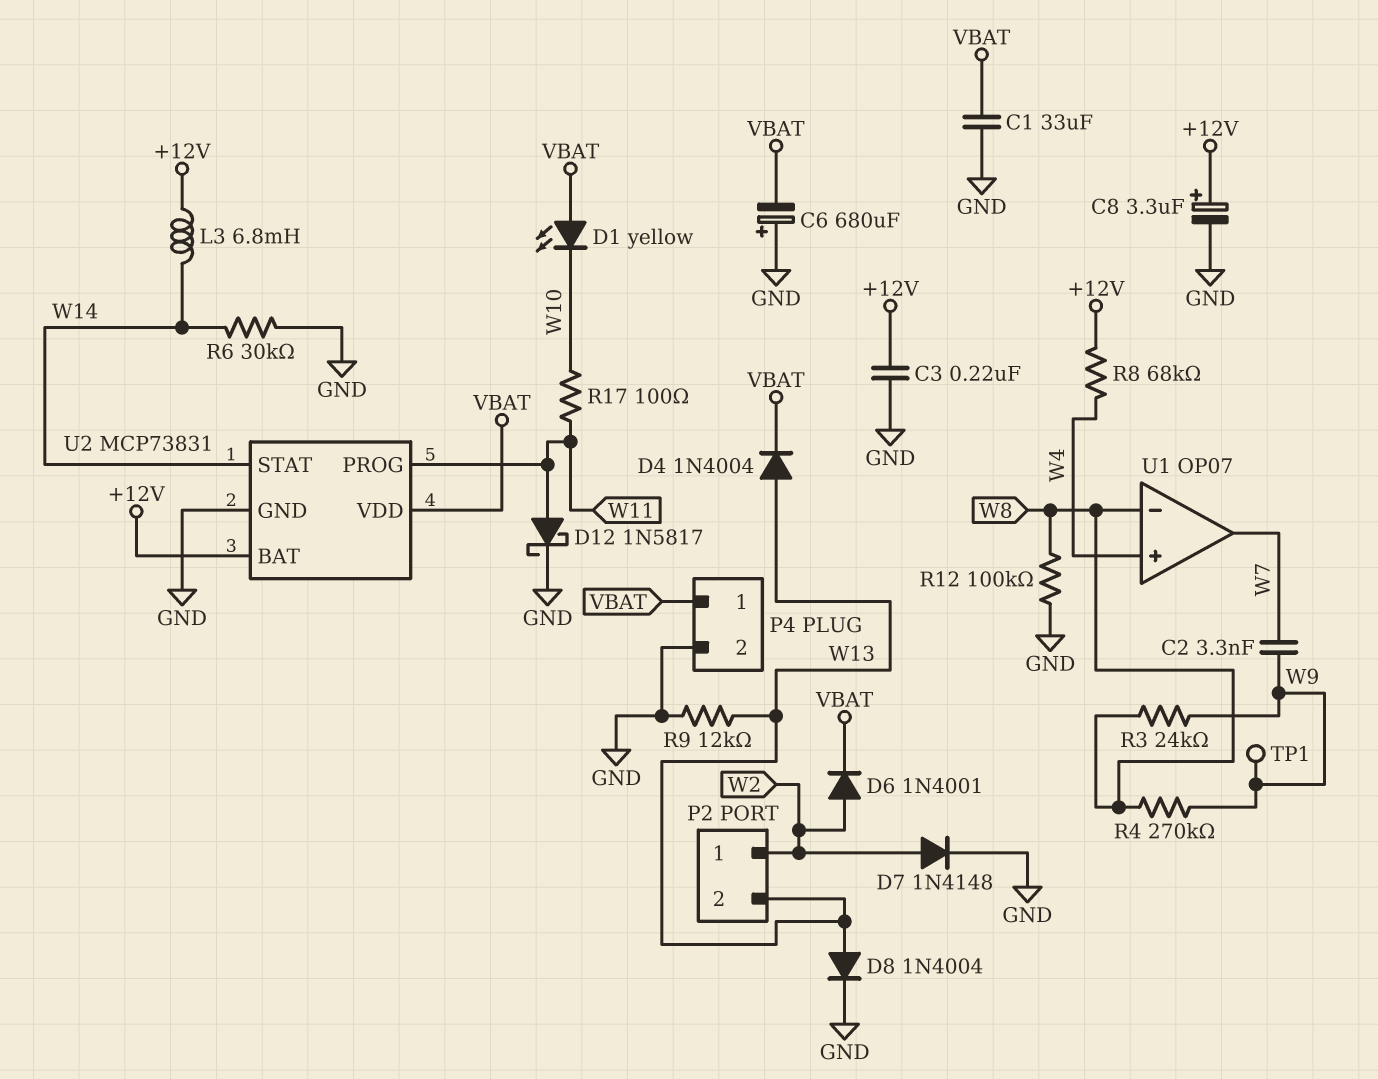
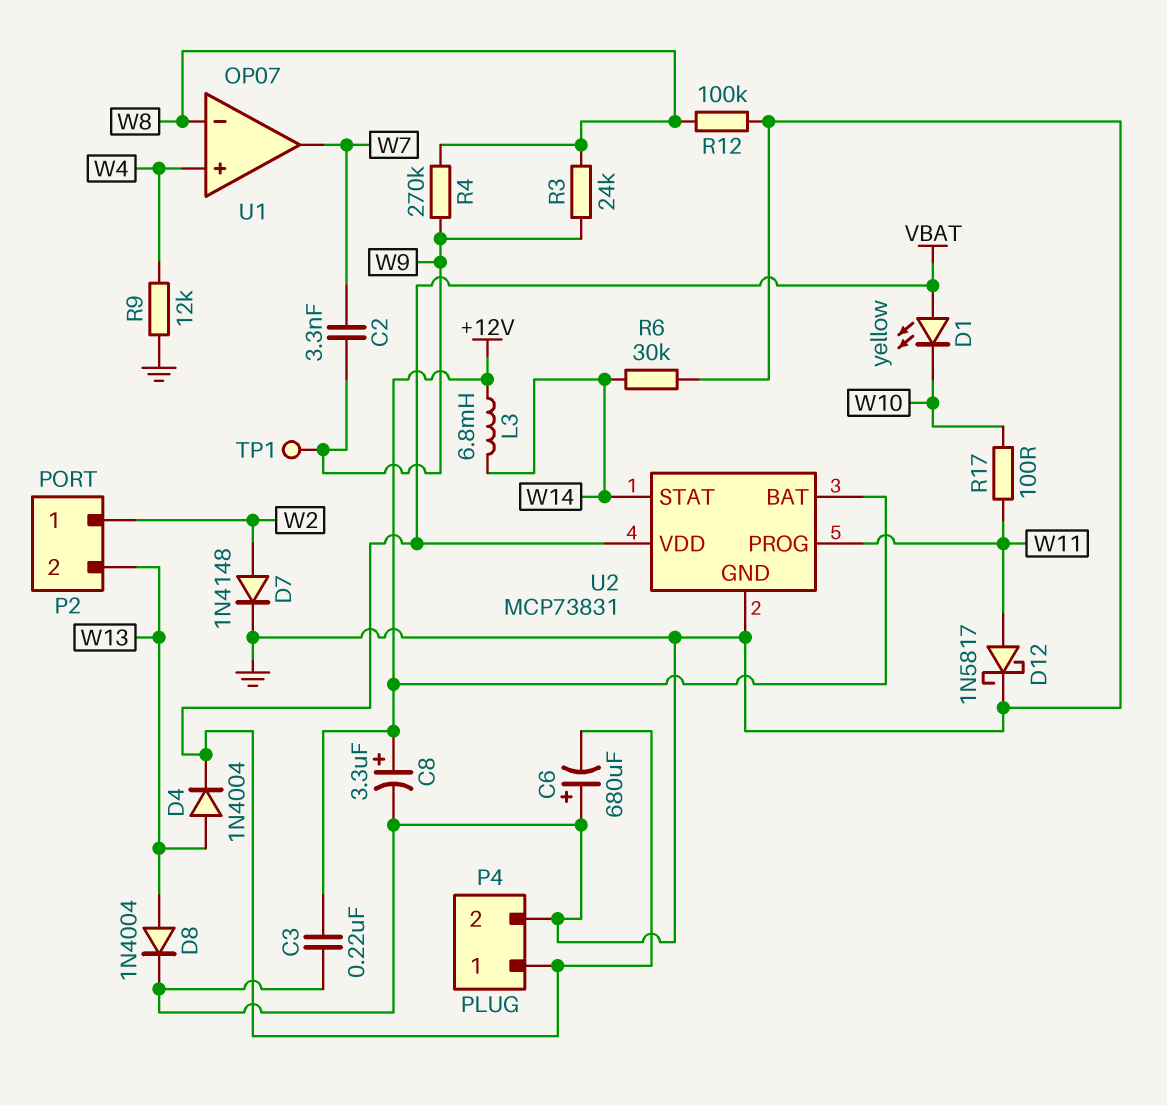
C1: 33uF (GND, VBAT) -> none
D6: diode 1N4001 (A W2, K VBAT) -> none
R8: 68k (+12V, W4) -> none
R9: 12k (GND, W13) -> 12k (GND, W4)

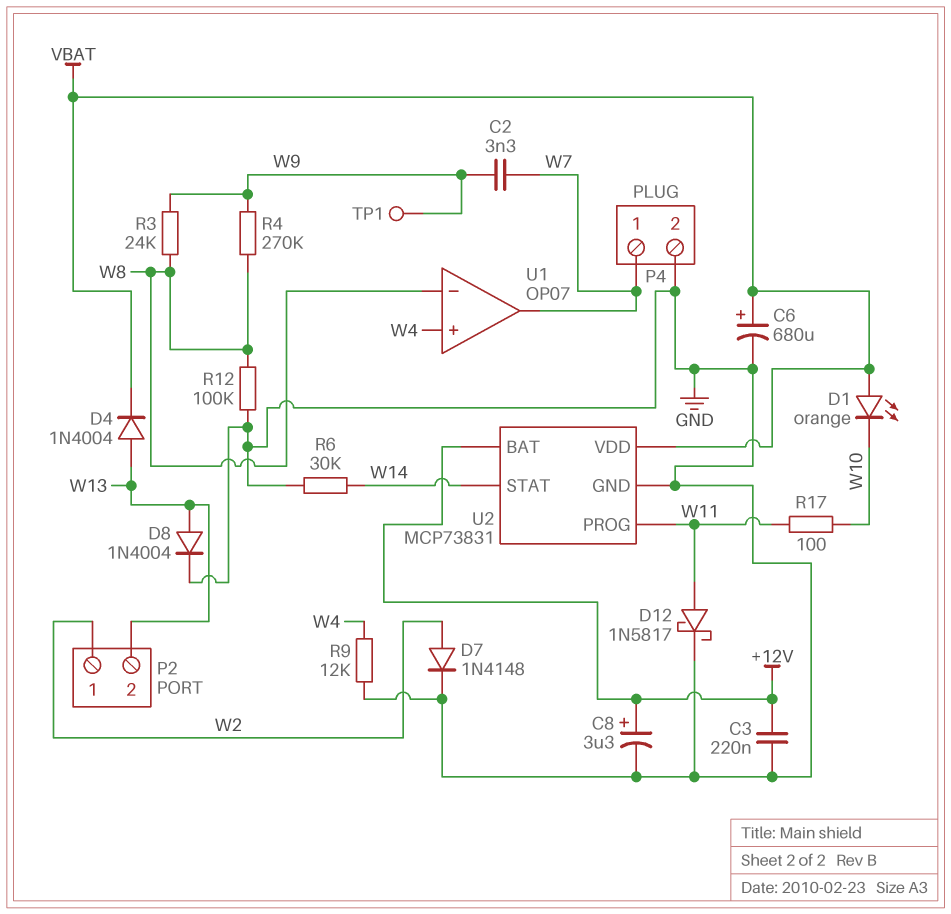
C6: 680uF (plus GND, minus VBAT) -> 680uF (plus VBAT, minus GND)
D1: LED yellow (A VBAT, K W10) -> LED orange (A VBAT, K W10)
L3: 6.8mH (+12V, W14) -> none
P4 pin 1: VBAT -> W7

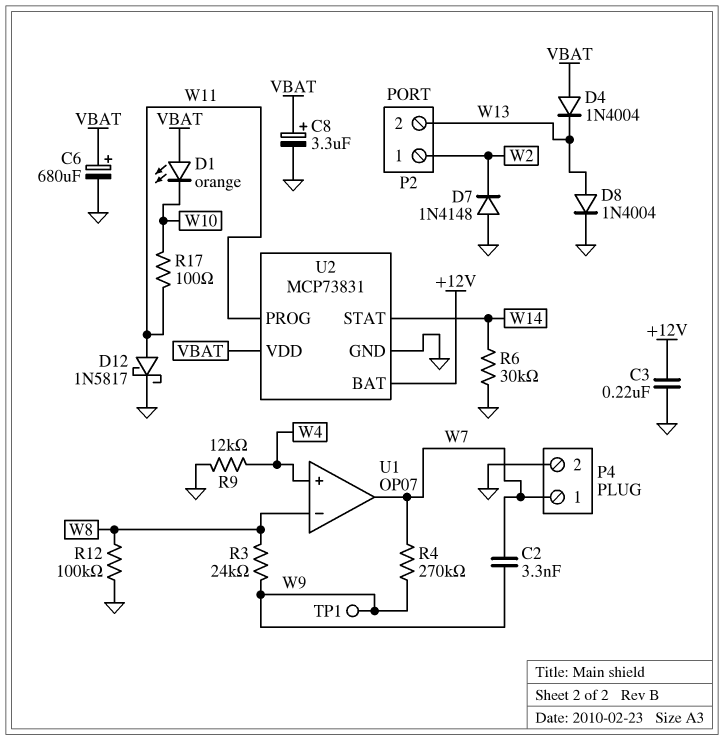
C8: 3.3uF (plus +12V, minus GND) -> 3.3uF (plus VBAT, minus GND)
D4: diode 1N4004 (A W13, K VBAT) -> diode 1N4004 (A VBAT, K W13)
D7: diode 1N4148 (A W2, K GND) -> diode 1N4148 (A GND, K W2)
R4: 270k (W8, W9) -> 270k (W7, W9)

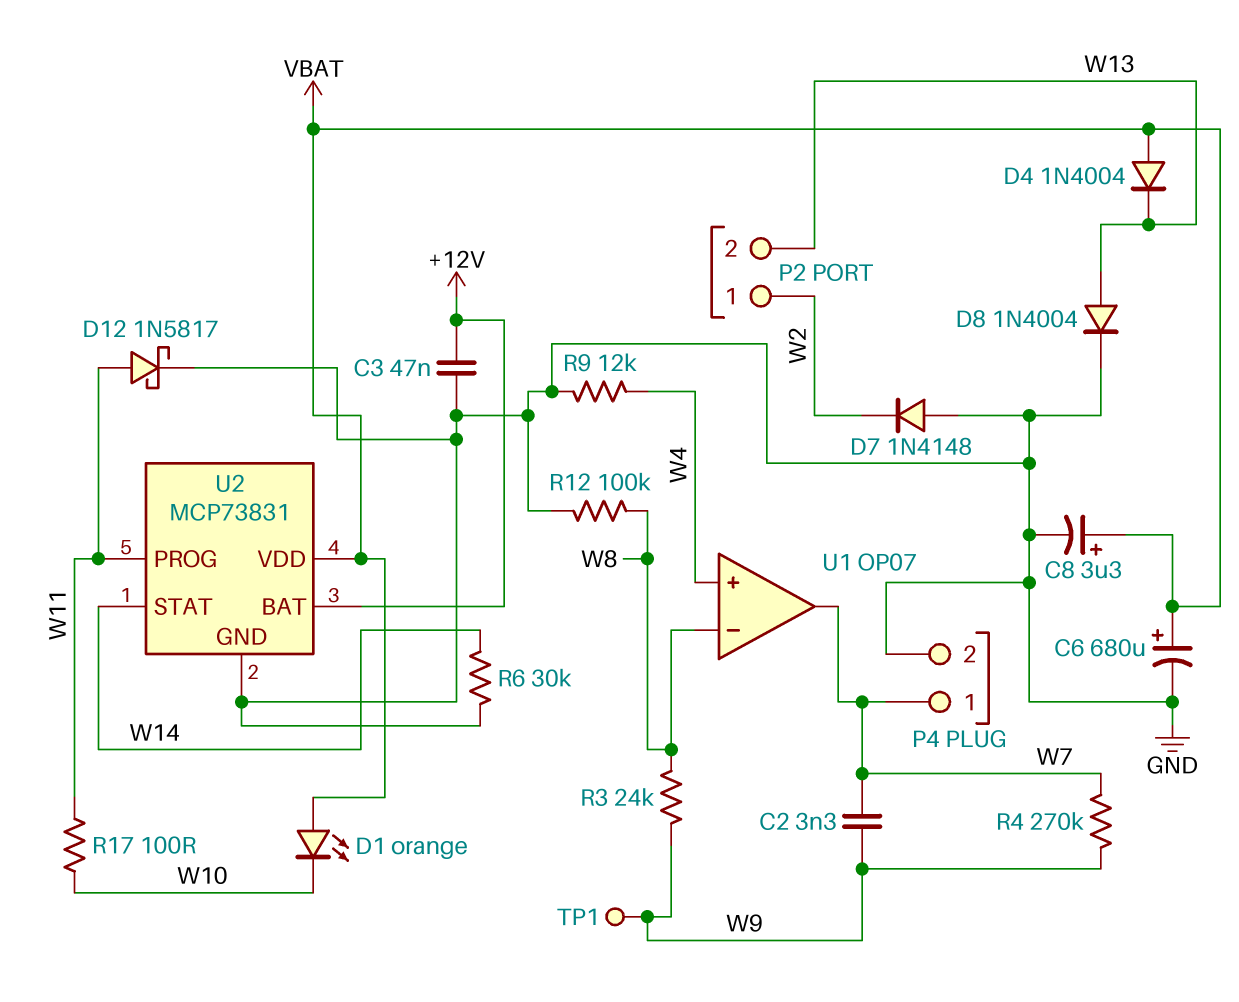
C3: 220nF (+12V, GND) -> 47nF (+12V, GND)

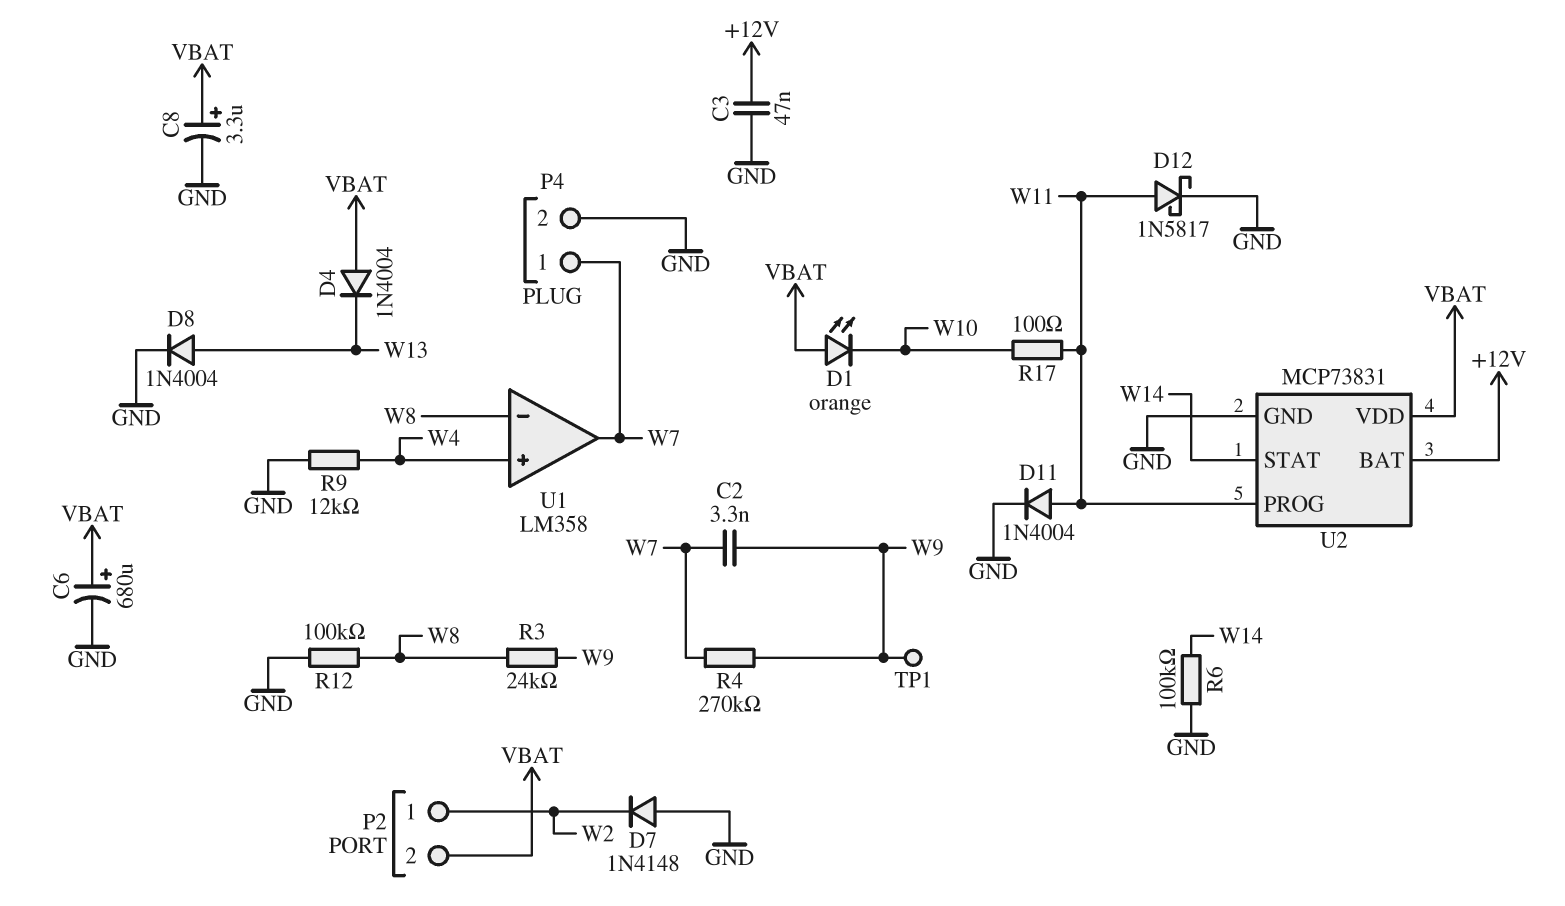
D11: none -> diode 1N4004 (A W11, K GND)
P2 pin 2: W13 -> VBAT
R6: 30k (GND, W14) -> 100k (GND, W14)
U1: OP07 -> LM358

